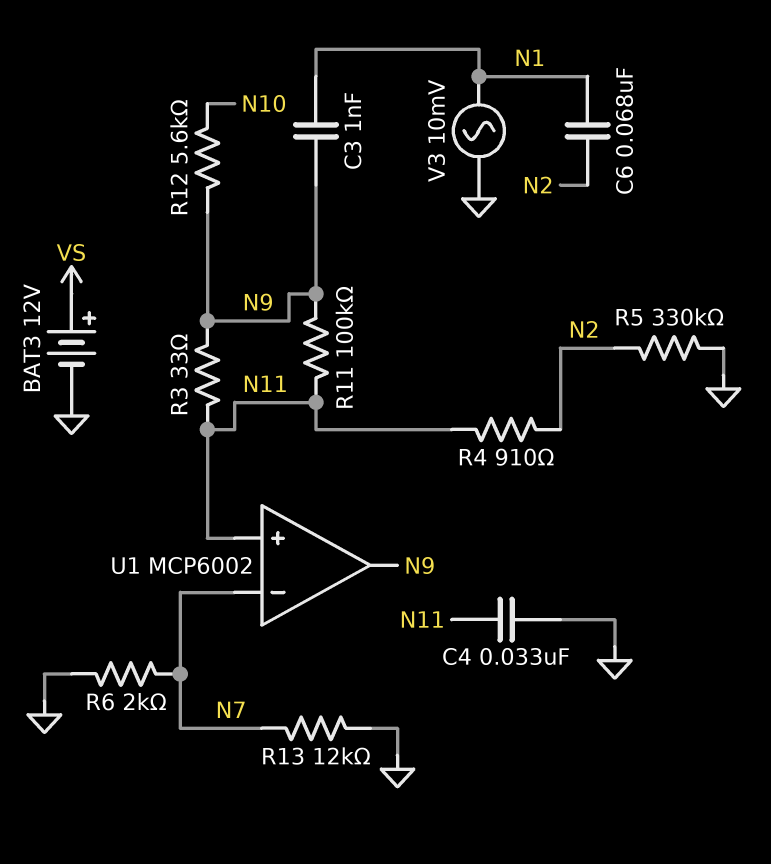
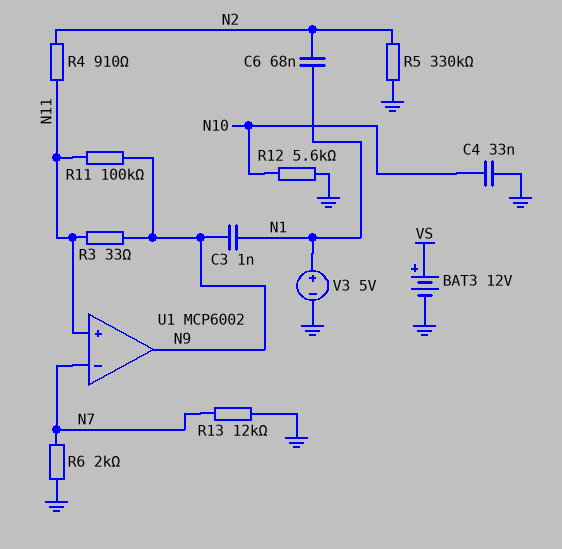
C4: 33nF (GND, N11) -> 33nF (GND, N10)
R12: 5.6k (N9, N10) -> 5.6k (GND, N10)
V3: AC 10mV (GND, N1) -> 5V (plus N1, minus GND)

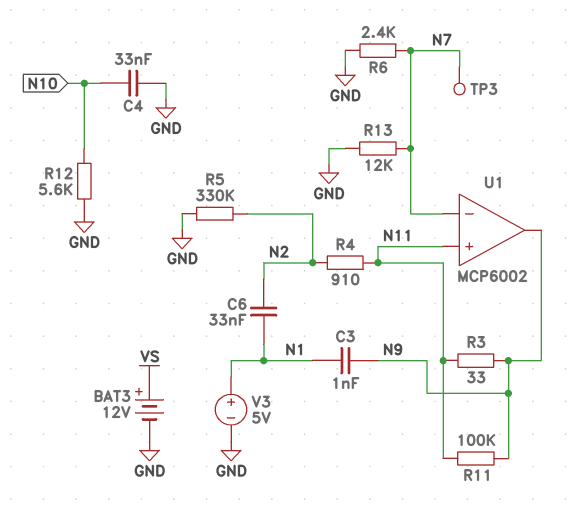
C6: 68nF (N1, N2) -> 33nF (N1, N2)
R6: 2k (GND, N7) -> 2.4k (GND, N7)
TP3: none -> test point (N7)

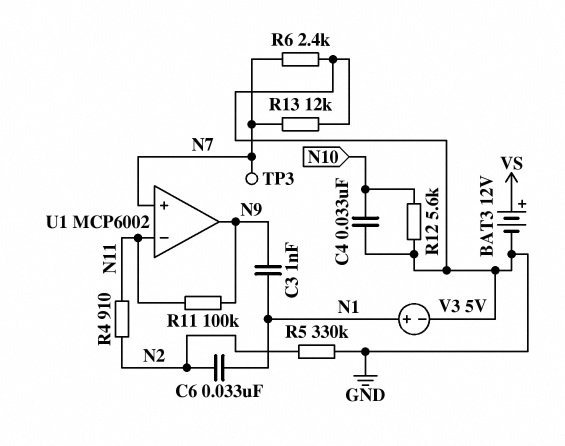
R3: 33 (N9, N11) -> none
U1 pin in+: N11 -> N7
U1 pin in-: N7 -> N11

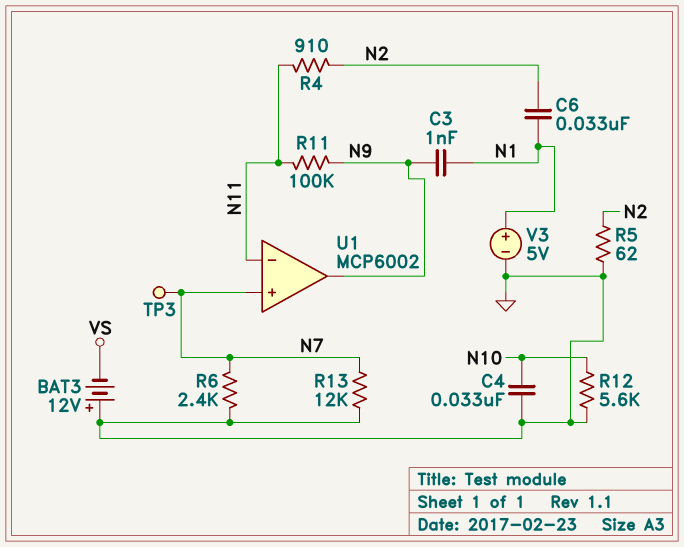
BAT3: 12V (plus VS, minus GND) -> 12V (plus GND, minus VS)
R5: 330k (GND, N2) -> 62 (GND, N2)

